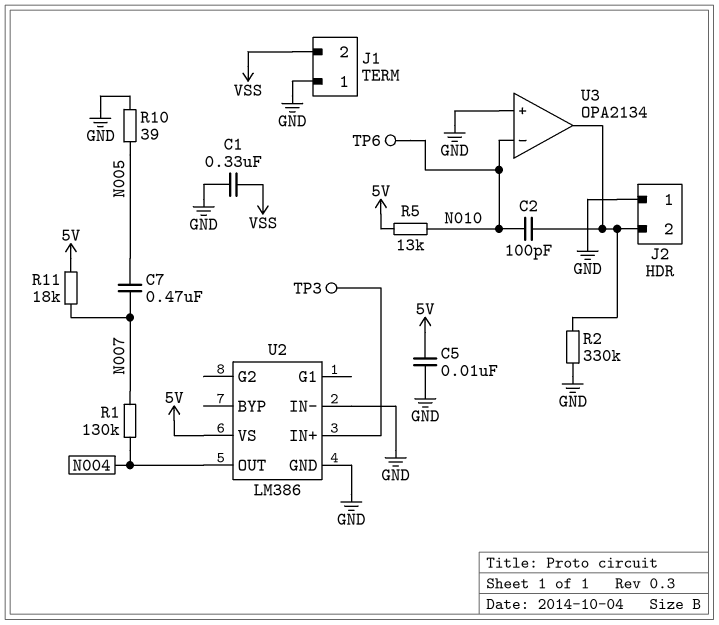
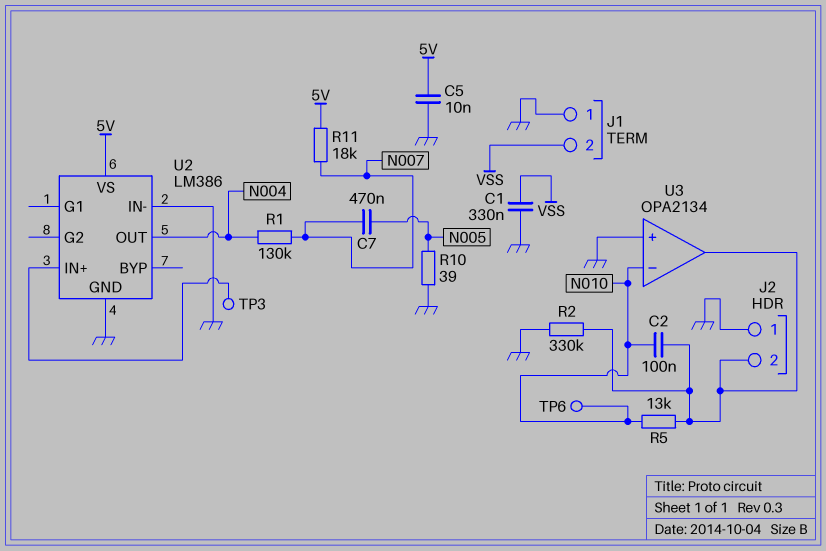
C2: 100pF (J2/2, N010) -> 100nF (J2/2, N010)
R5: 13k (5V, N010) -> 13k (J2/2, N010)

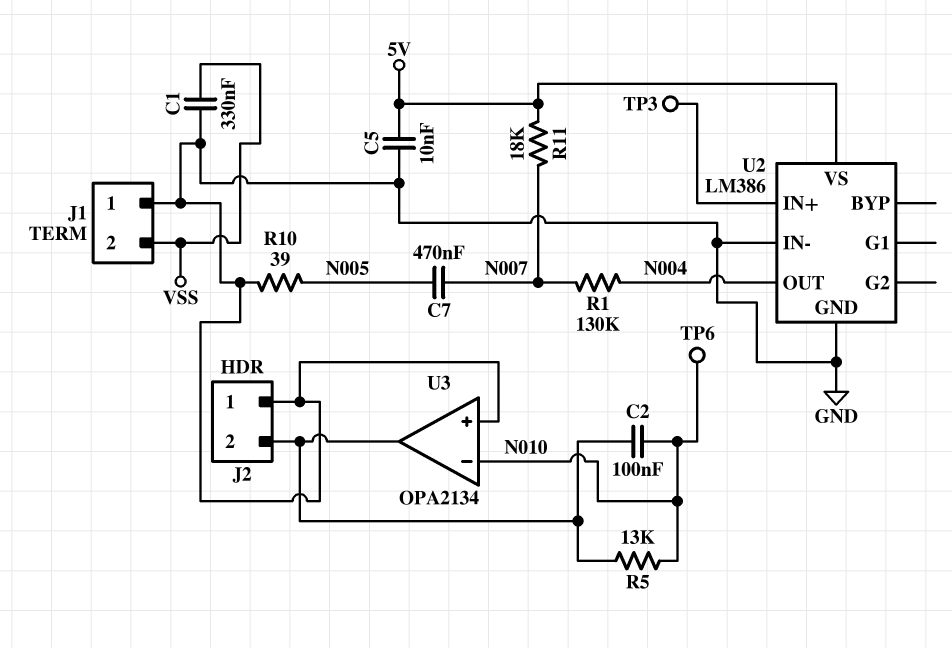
R2: 330k (GND, J2/2) -> none

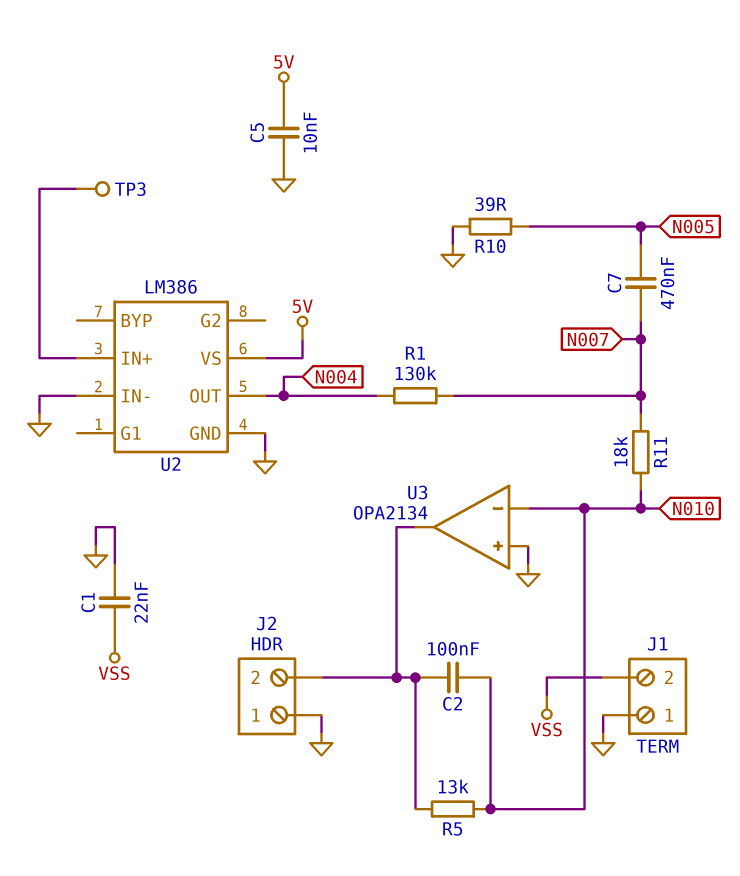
C1: 330nF (GND, VSS) -> 22nF (GND, VSS)
R11: 18k (5V, N007) -> 18k (N007, N010)
TP6: test point (N010) -> none

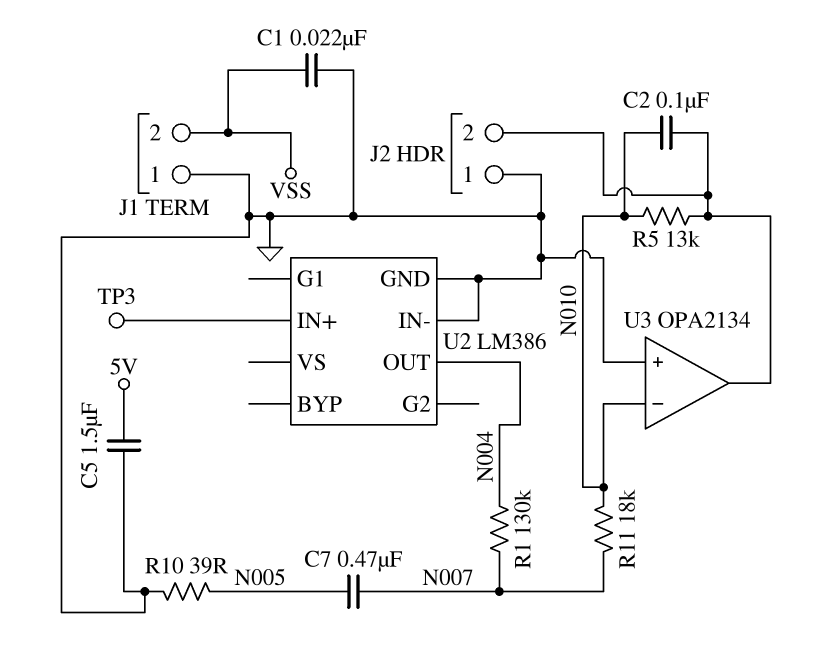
C5: 10nF (5V, GND) -> 1.5uF (5V, GND)
U2 pin VS: 5V -> none

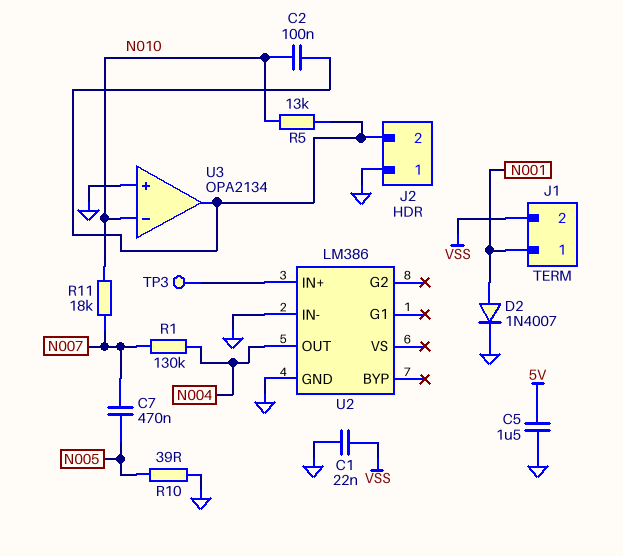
D2: none -> diode 1N4007 (A N001, K GND)
J1 pin 1: GND -> N001

